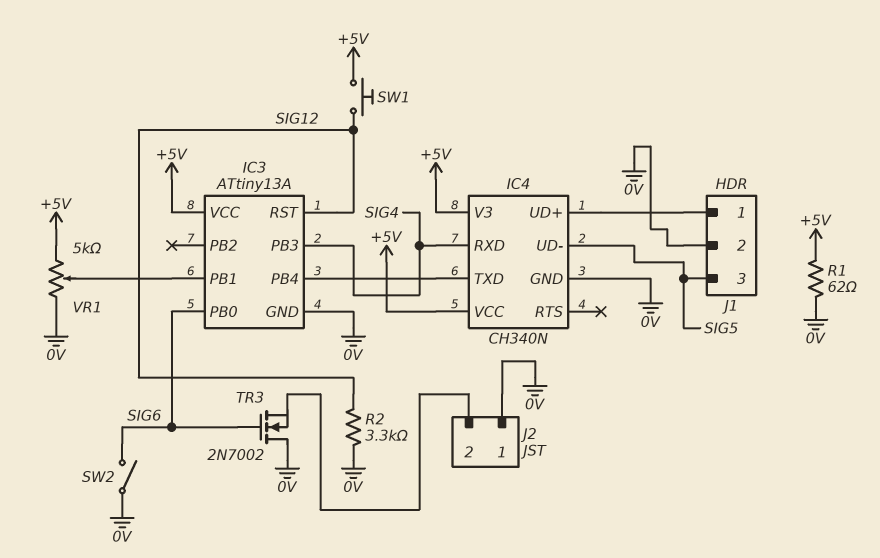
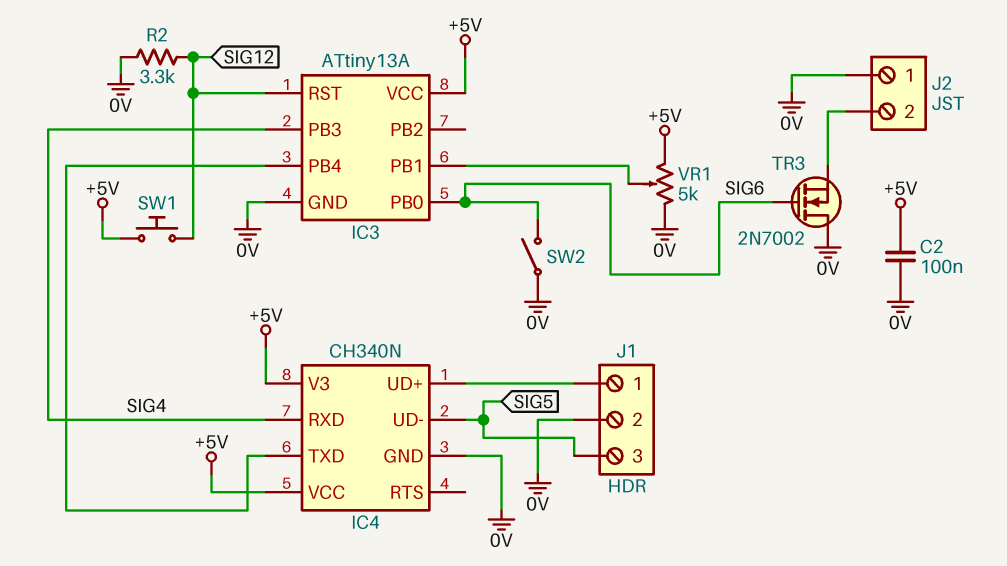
C2: none -> 100nF (+5V, 0V)
R1: 62 (+5V, 0V) -> none

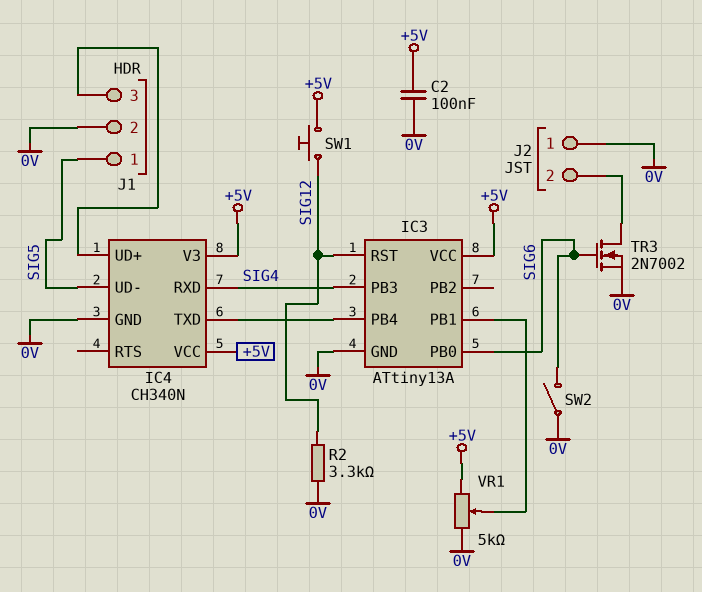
J1 pin 1: IC4/UD+ -> SIG5
J1 pin 3: SIG5 -> IC4/UD+
TR3: NMOS 2N7002 (G SIG6, D 0V, S J2/2) -> NMOS 2N7002 (G SIG6, D J2/2, S 0V)

